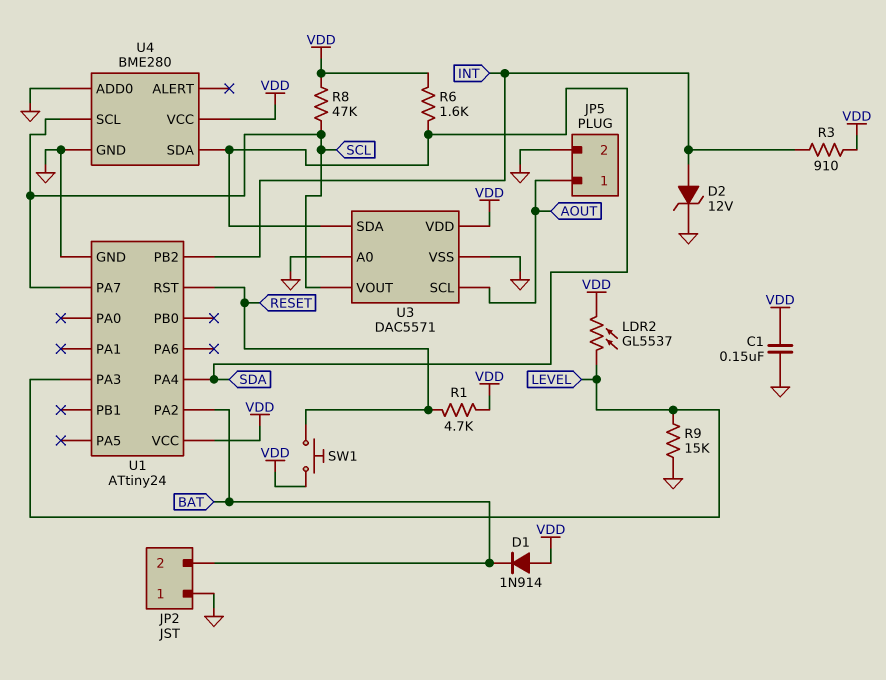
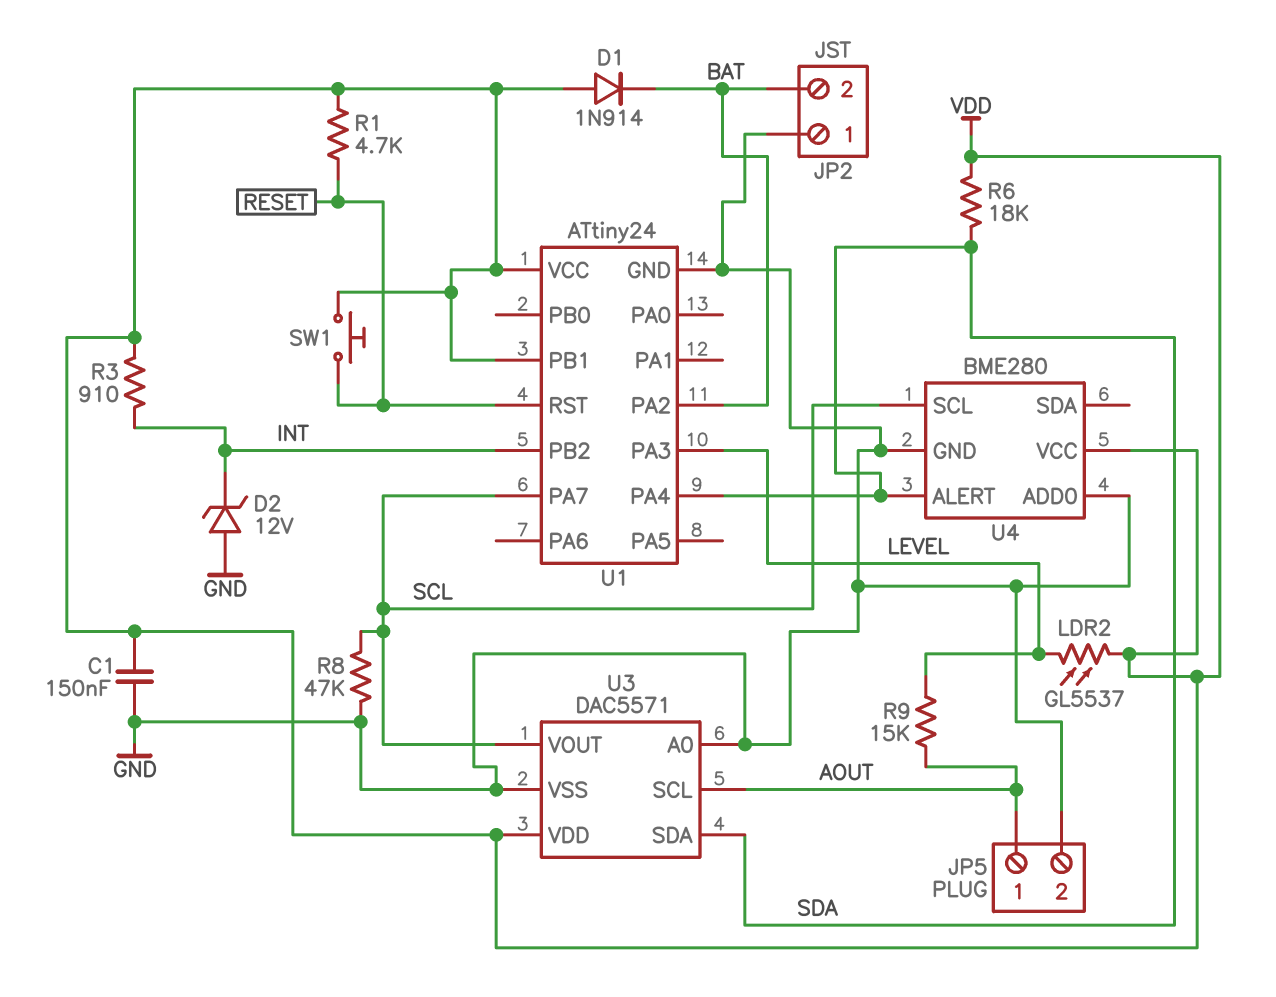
D2: zener 12V (A INT, K GND) -> zener 12V (A GND, K INT)
R6: 1.6k (SDA, VDD) -> 18k (SDA, VDD)
R8: 47k (SCL, VDD) -> 47k (GND, SCL)
R9: 15k (GND, LEVEL) -> 15k (AOUT, LEVEL)
U1 pin PB1: none -> VDD
U4 pin ALERT: none -> SDA
U4 pin SDA: SDA -> none

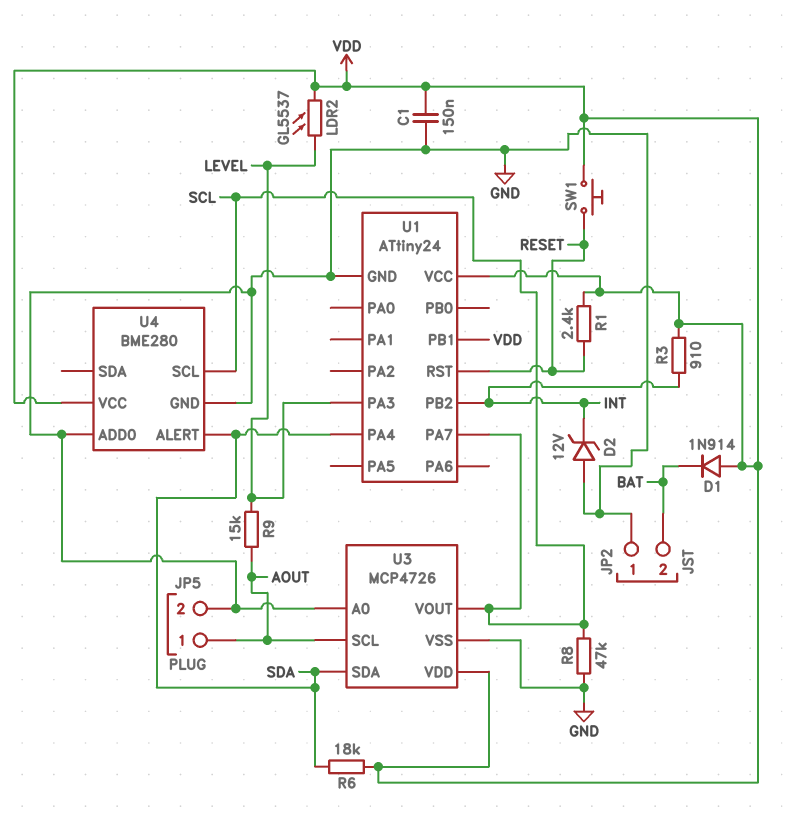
R1: 4.7k (RESET, VDD) -> 2.4k (RESET, VDD)
U1 pin PA2: BAT -> none
U3: DAC5571 -> MCP4726

